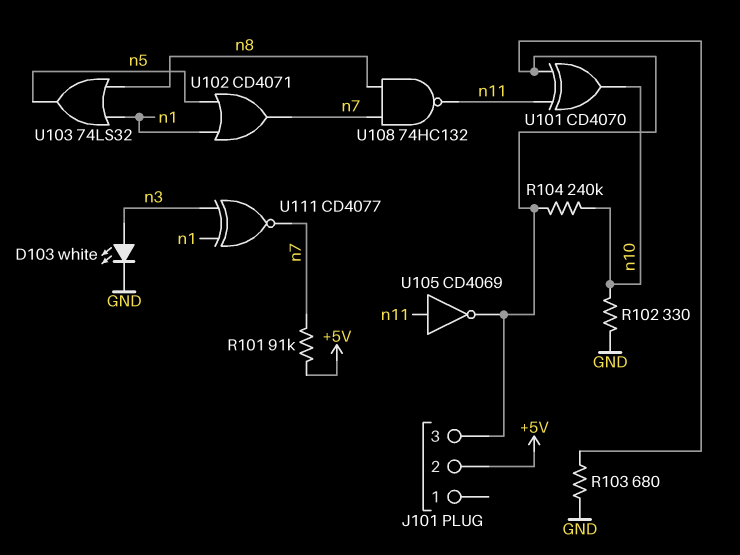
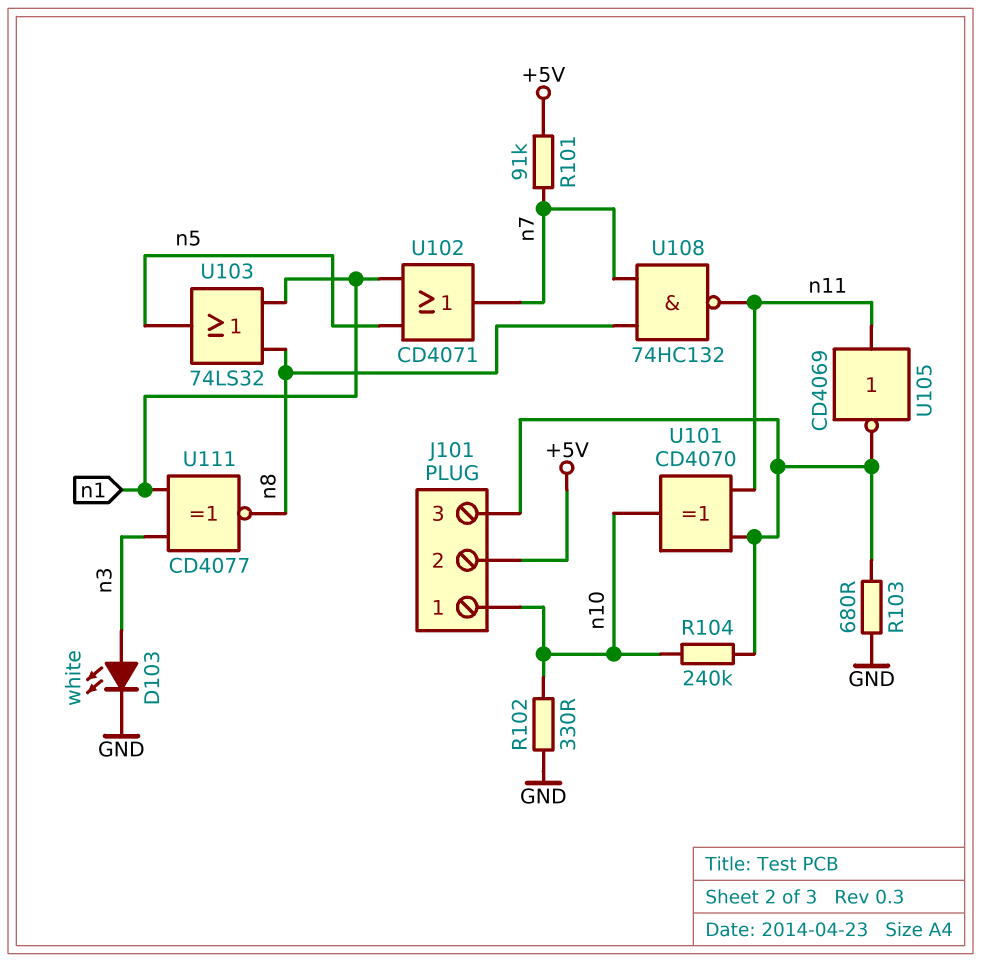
J101 pin 1: none -> n10
U111: XNOR CD4077 (in n1, in n3, out n7) -> XNOR CD4077 (in n1, in n3, out n8)

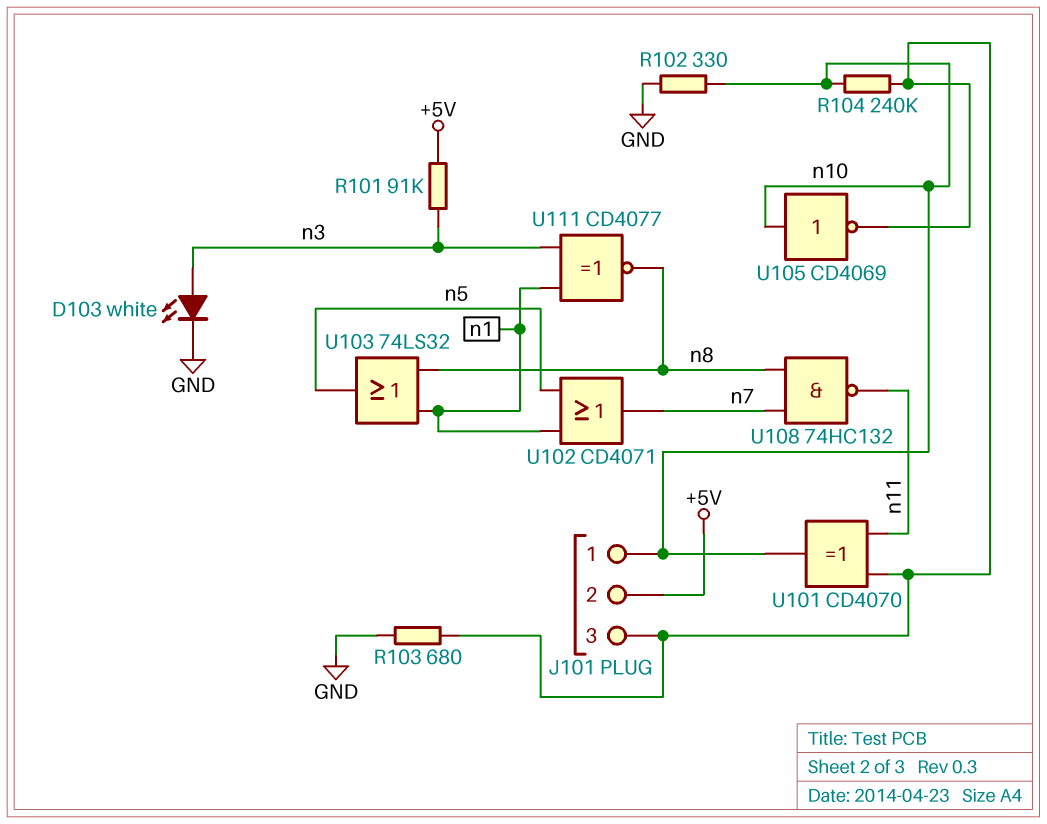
R101: 91k (+5V, n7) -> 91k (+5V, n3)
U105: NOT CD4069 (in n11, out J101/3) -> NOT CD4069 (in n10, out J101/3)

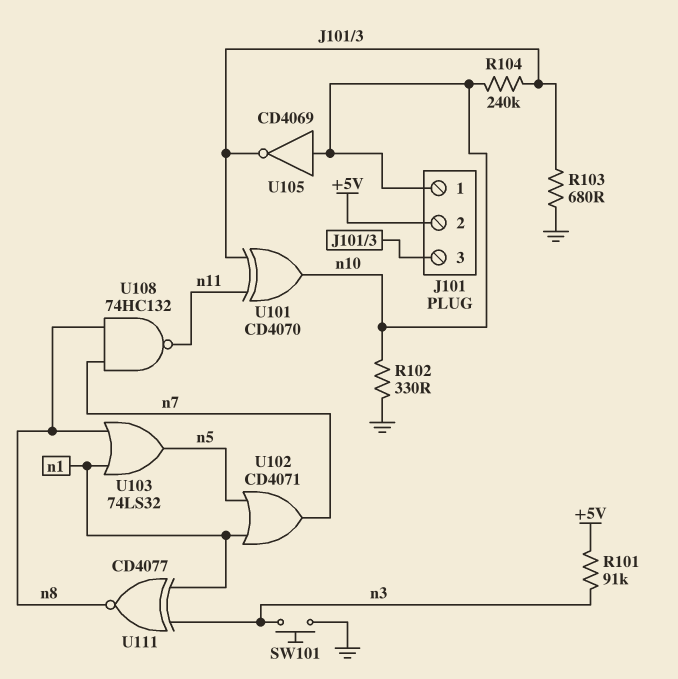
D103: LED white (A n3, K GND) -> none
SW101: none -> button (GND, n3)

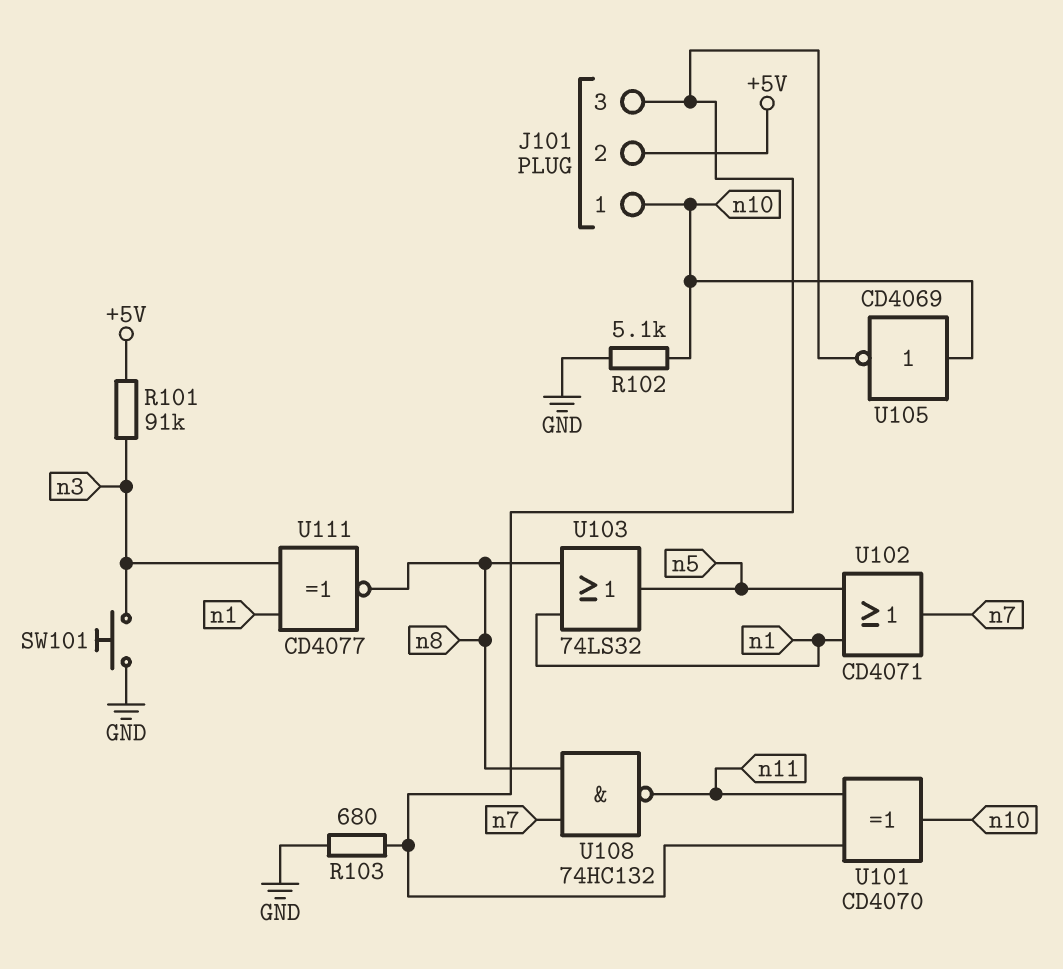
R102: 330 (GND, n10) -> 5.1k (GND, n10)
R104: 240k (J101/3, n10) -> none

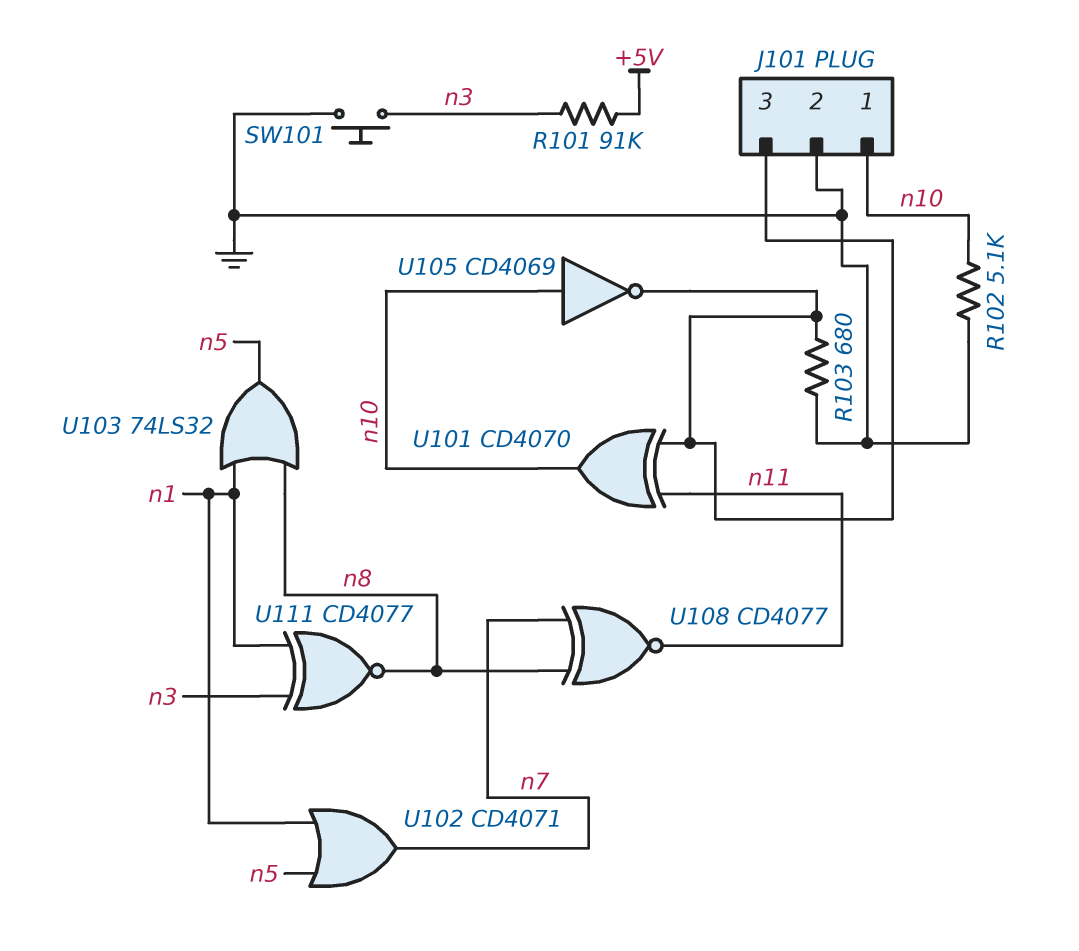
J101 pin 2: +5V -> GND
U108: NAND 74HC132 (in n7, in n8, out n11) -> XNOR CD4077 (in n7, in n8, out n11)

